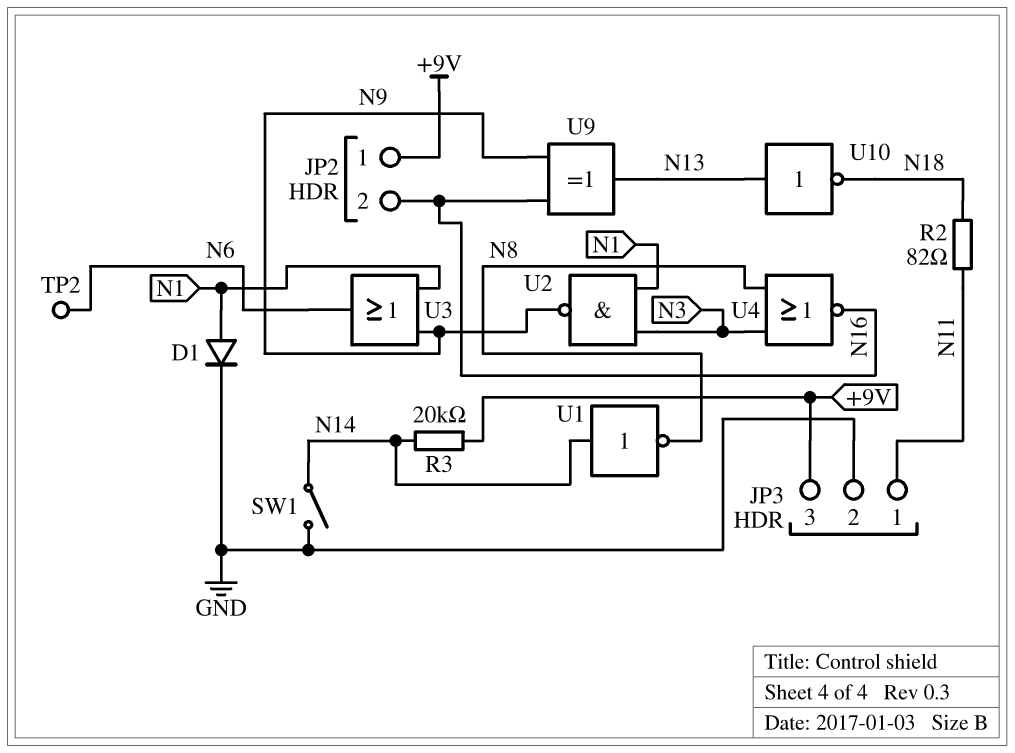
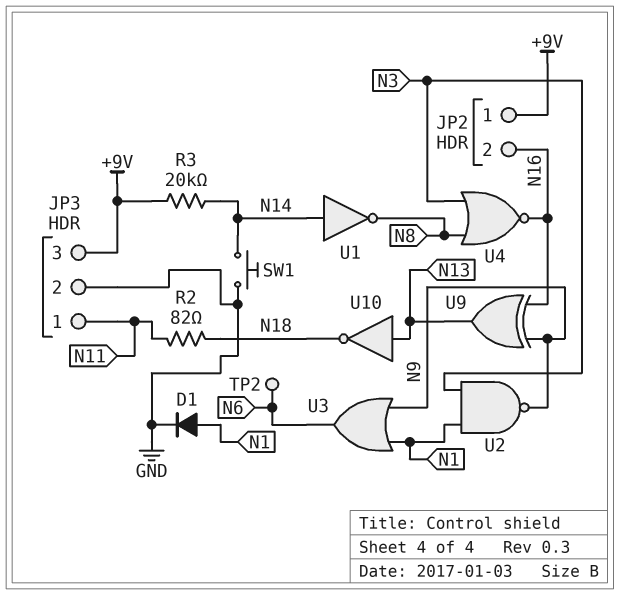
SW1: switch (GND, N14) -> button (GND, N14)

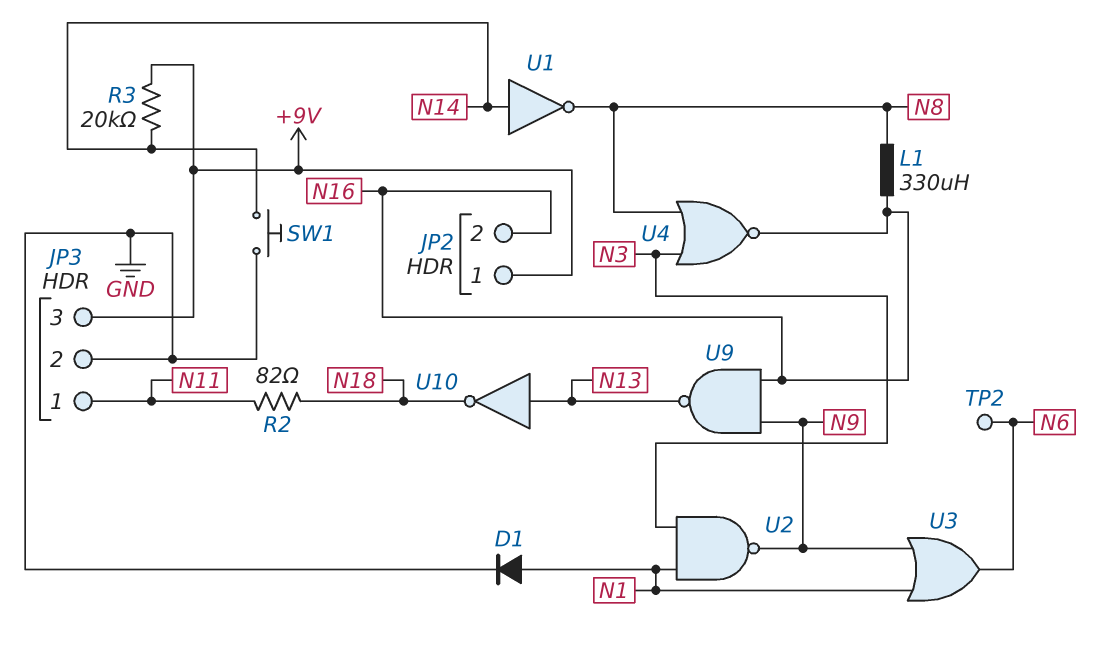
L1: none -> 330uH (N8, N16)
U9: XOR (in N9, in N16, out N13) -> NAND (in N9, in N16, out N13)

